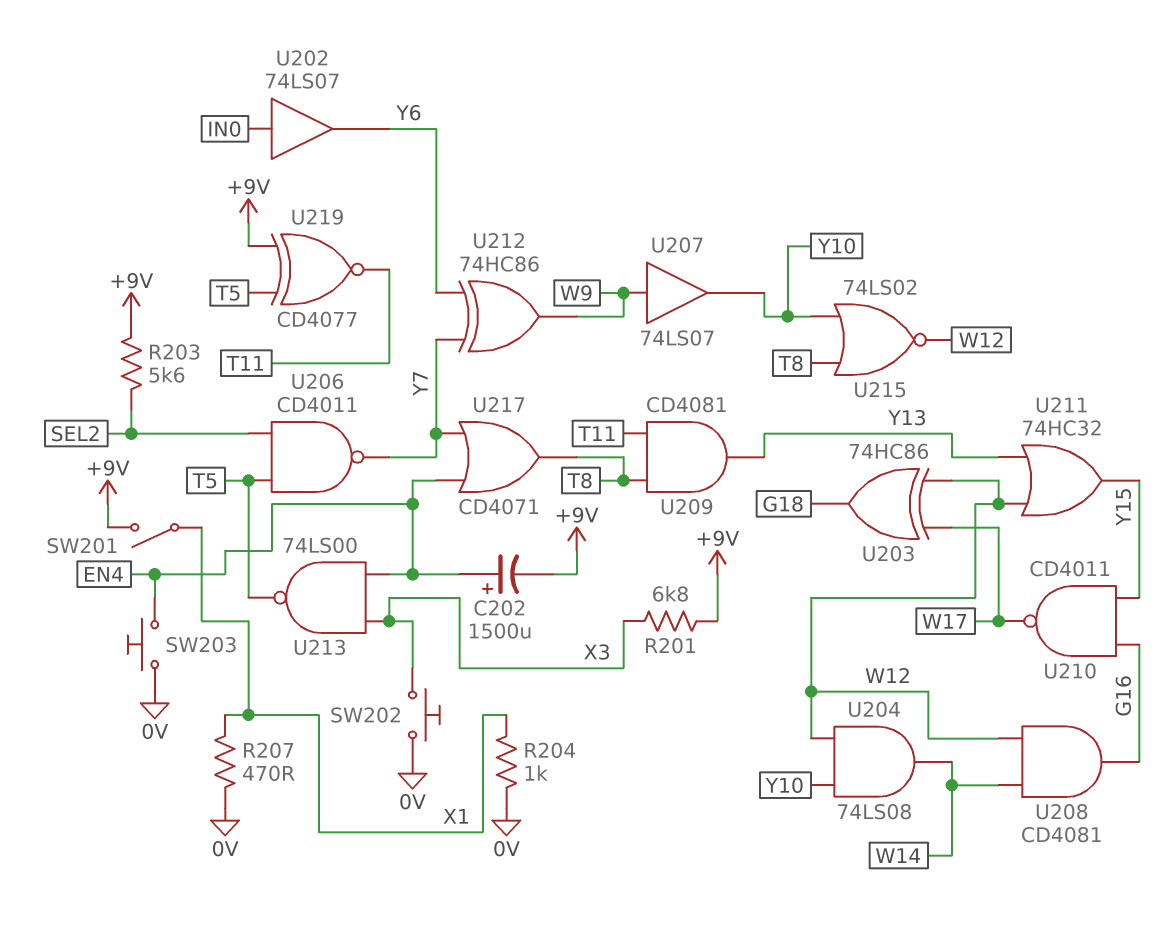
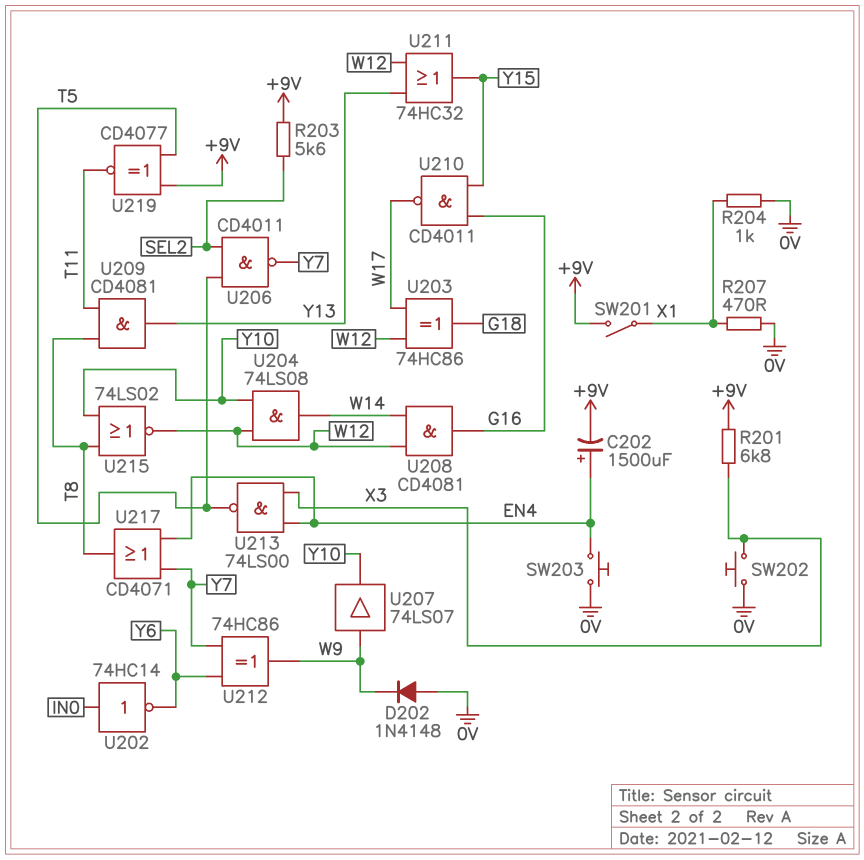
D202: none -> diode 1N4148 (A 0V, K W9)
U202: buffer 74LS07 (in IN0, out Y6) -> NOT 74HC14 (in IN0, out Y6)

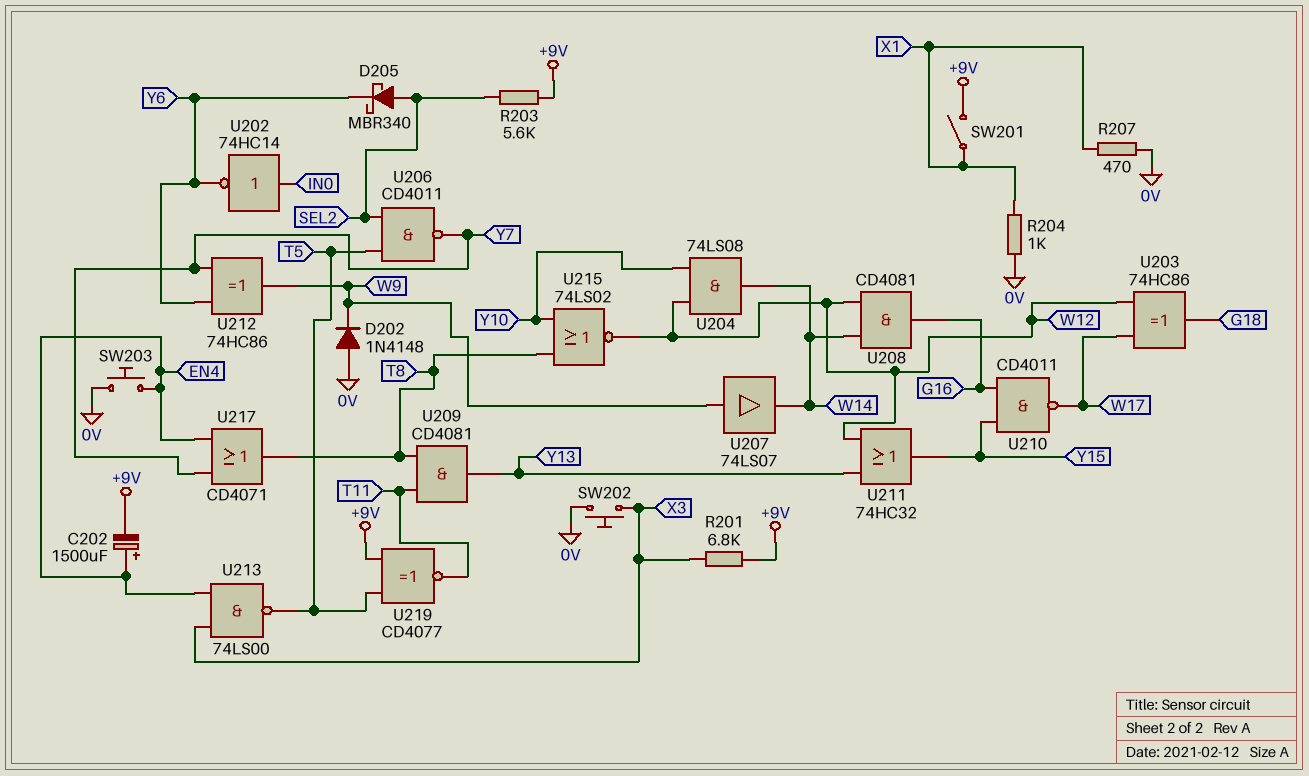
D205: none -> schottky MBR340 (A SEL2, K Y6)
U207: buffer 74LS07 (in W9, out Y10) -> buffer 74LS07 (in W9, out W14)

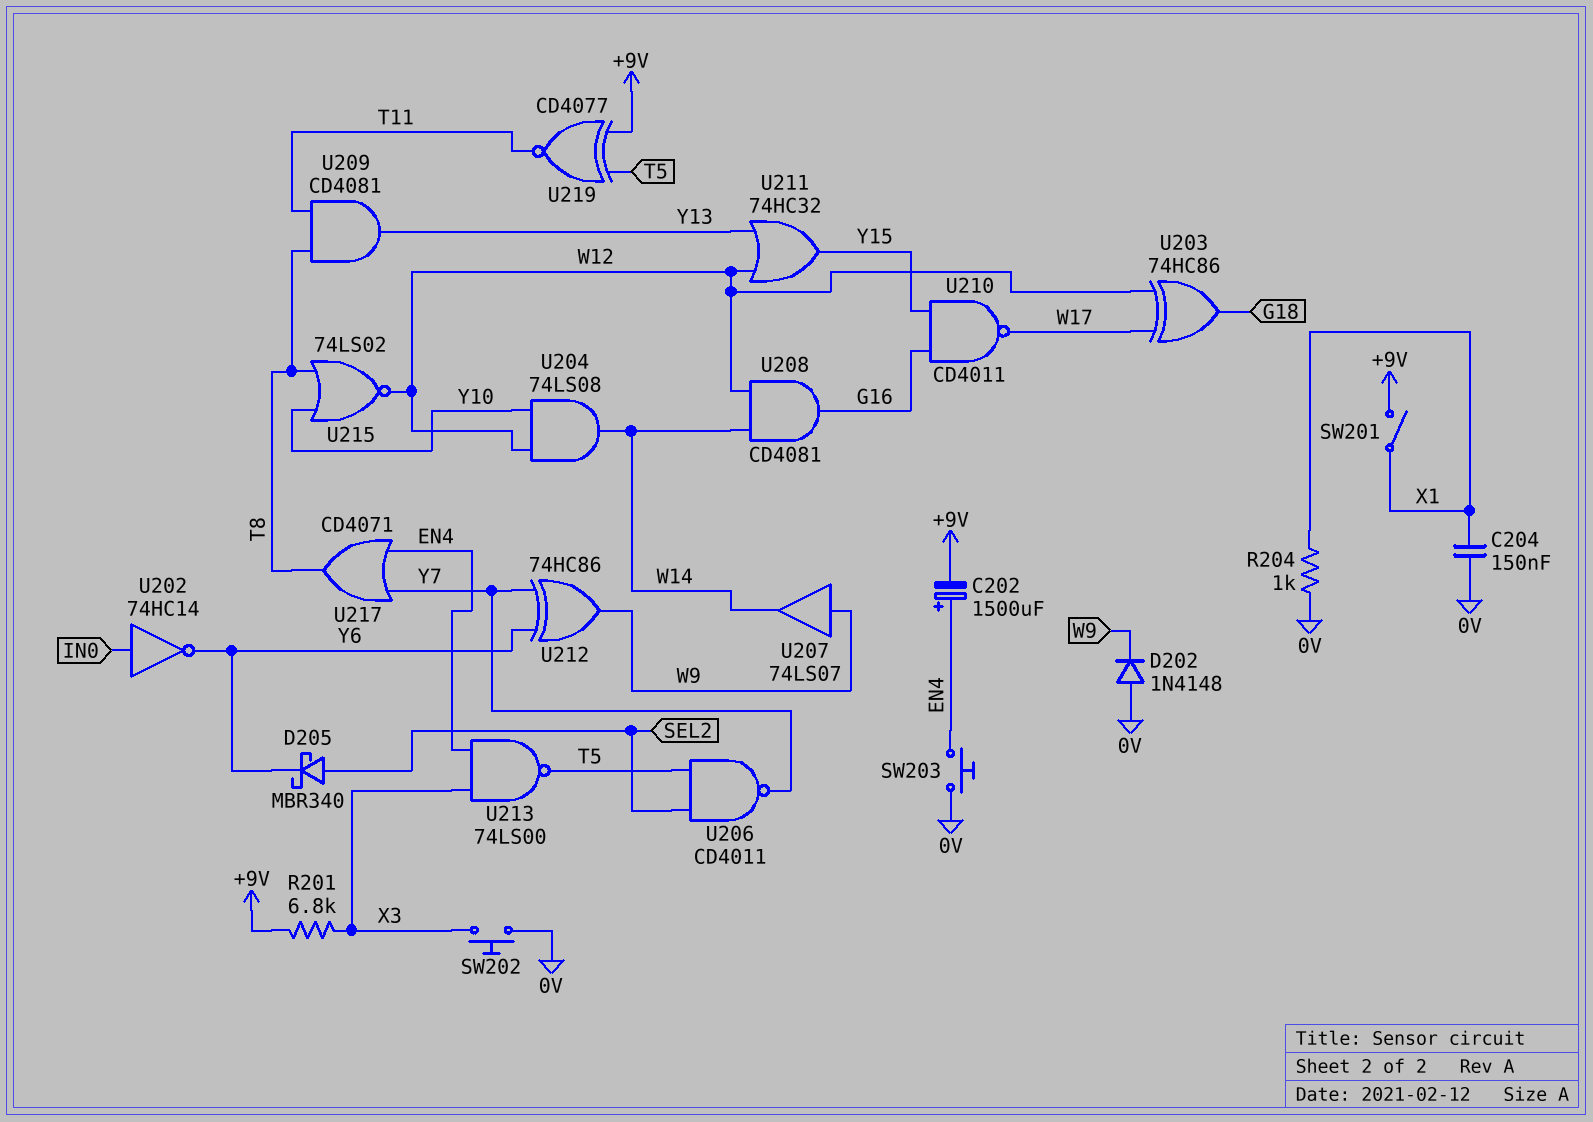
C204: none -> 150nF (0V, X1)
R203: 5.6k (+9V, SEL2) -> none
R207: 470 (0V, X1) -> none

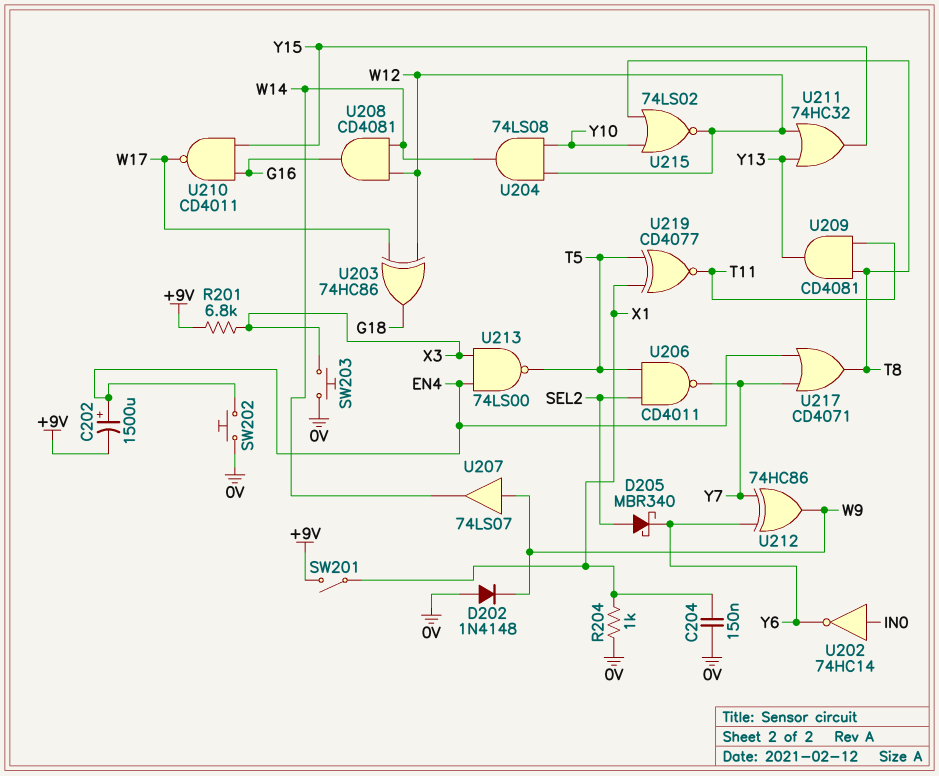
SW202: button (0V, X3) -> button (0V, EN4)
SW203: button (0V, EN4) -> button (0V, X3)
U219: XNOR CD4077 (in +9V, in T5, out T11) -> XNOR CD4077 (in T5, in X1, out T11)

